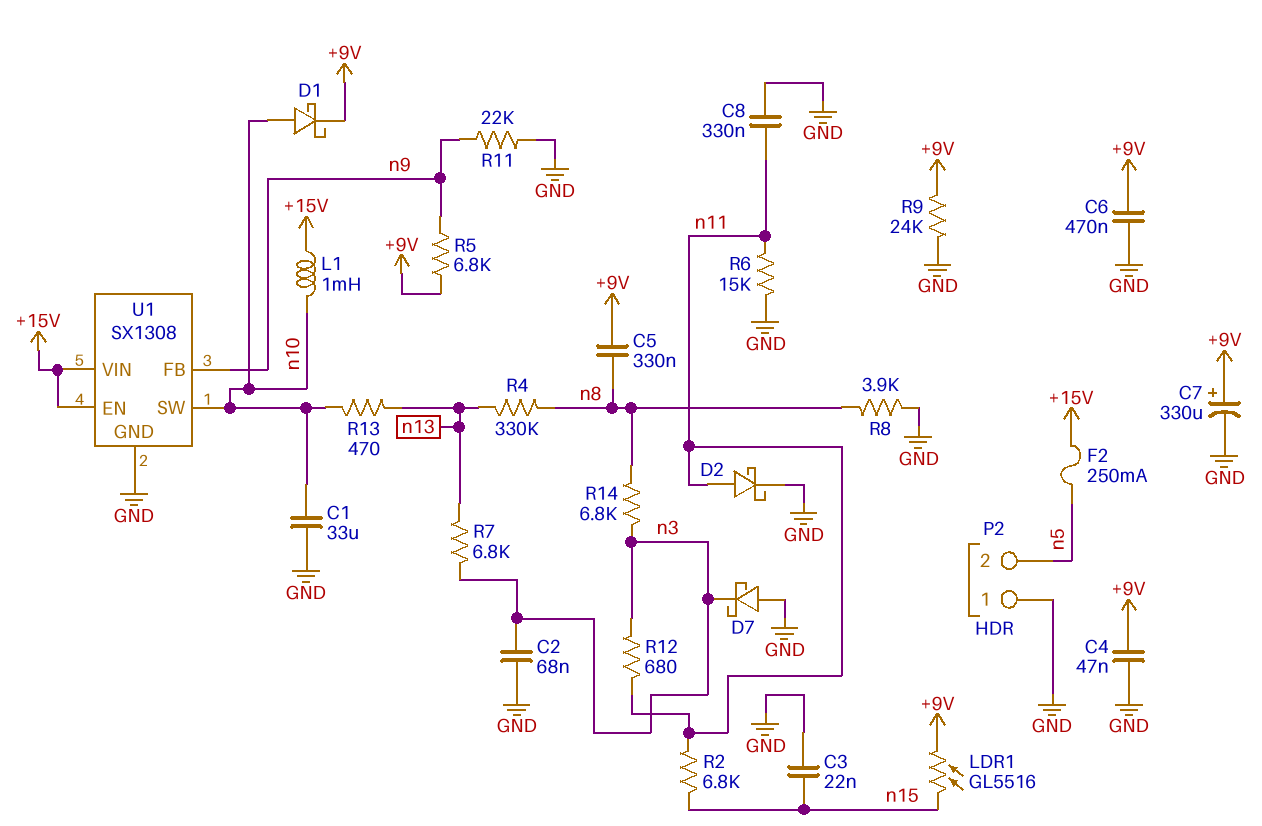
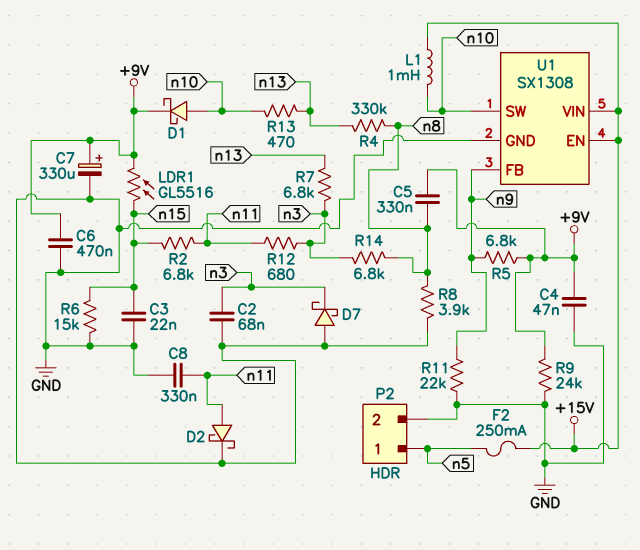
C1: 33uF (GND, n10) -> none
P2 pin 1: GND -> n5
P2 pin 2: n5 -> GND
R6: 15k (GND, n11) -> 15k (GND, n15)

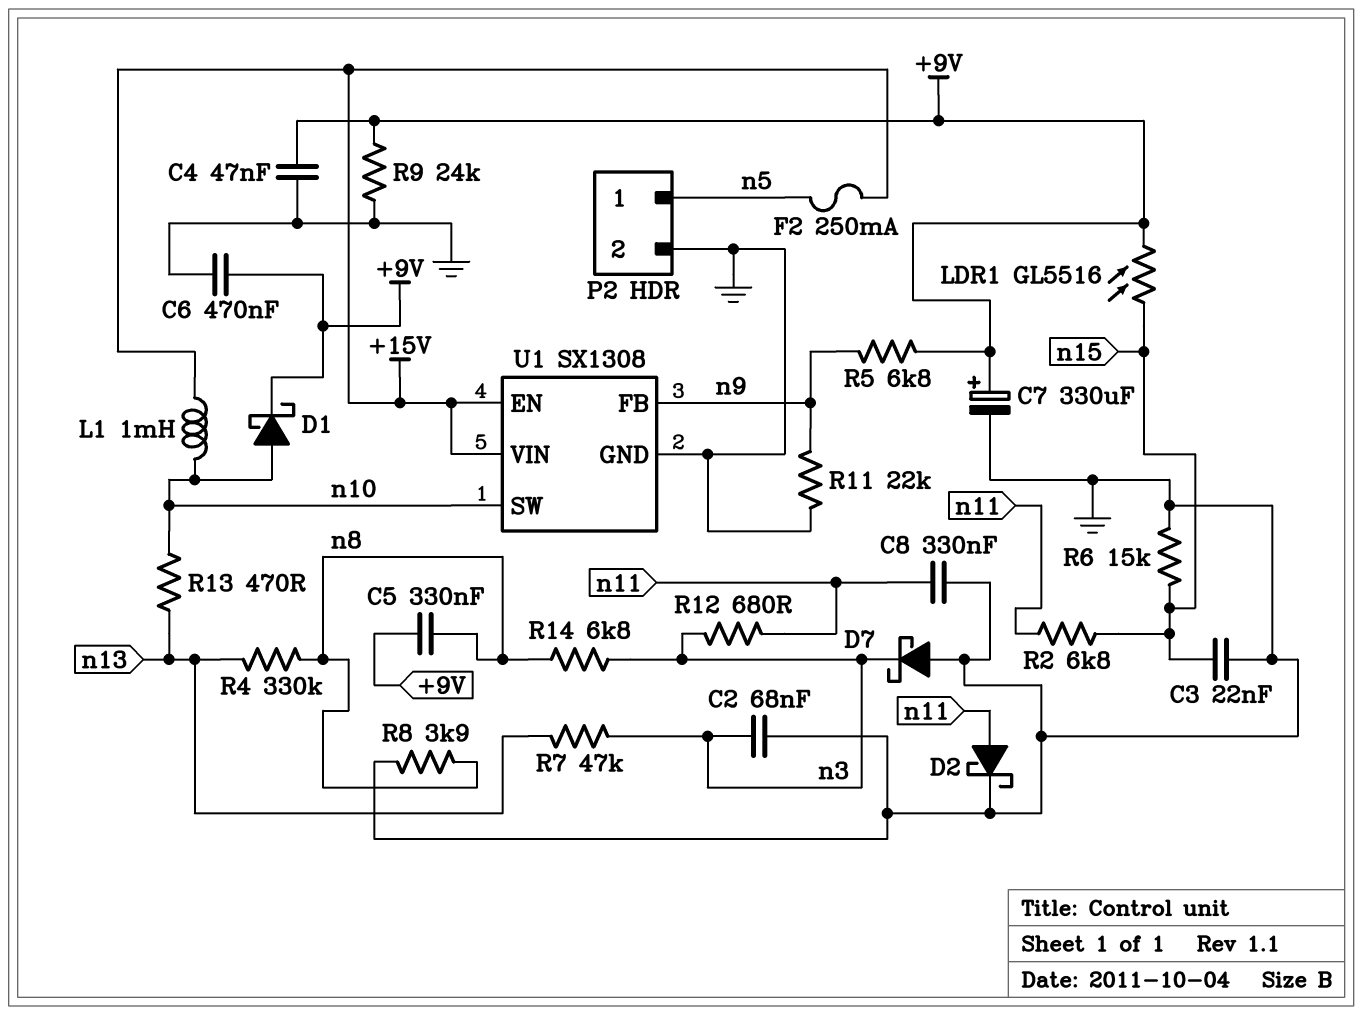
R7: 6.8k (n3, n13) -> 47k (n3, n13)

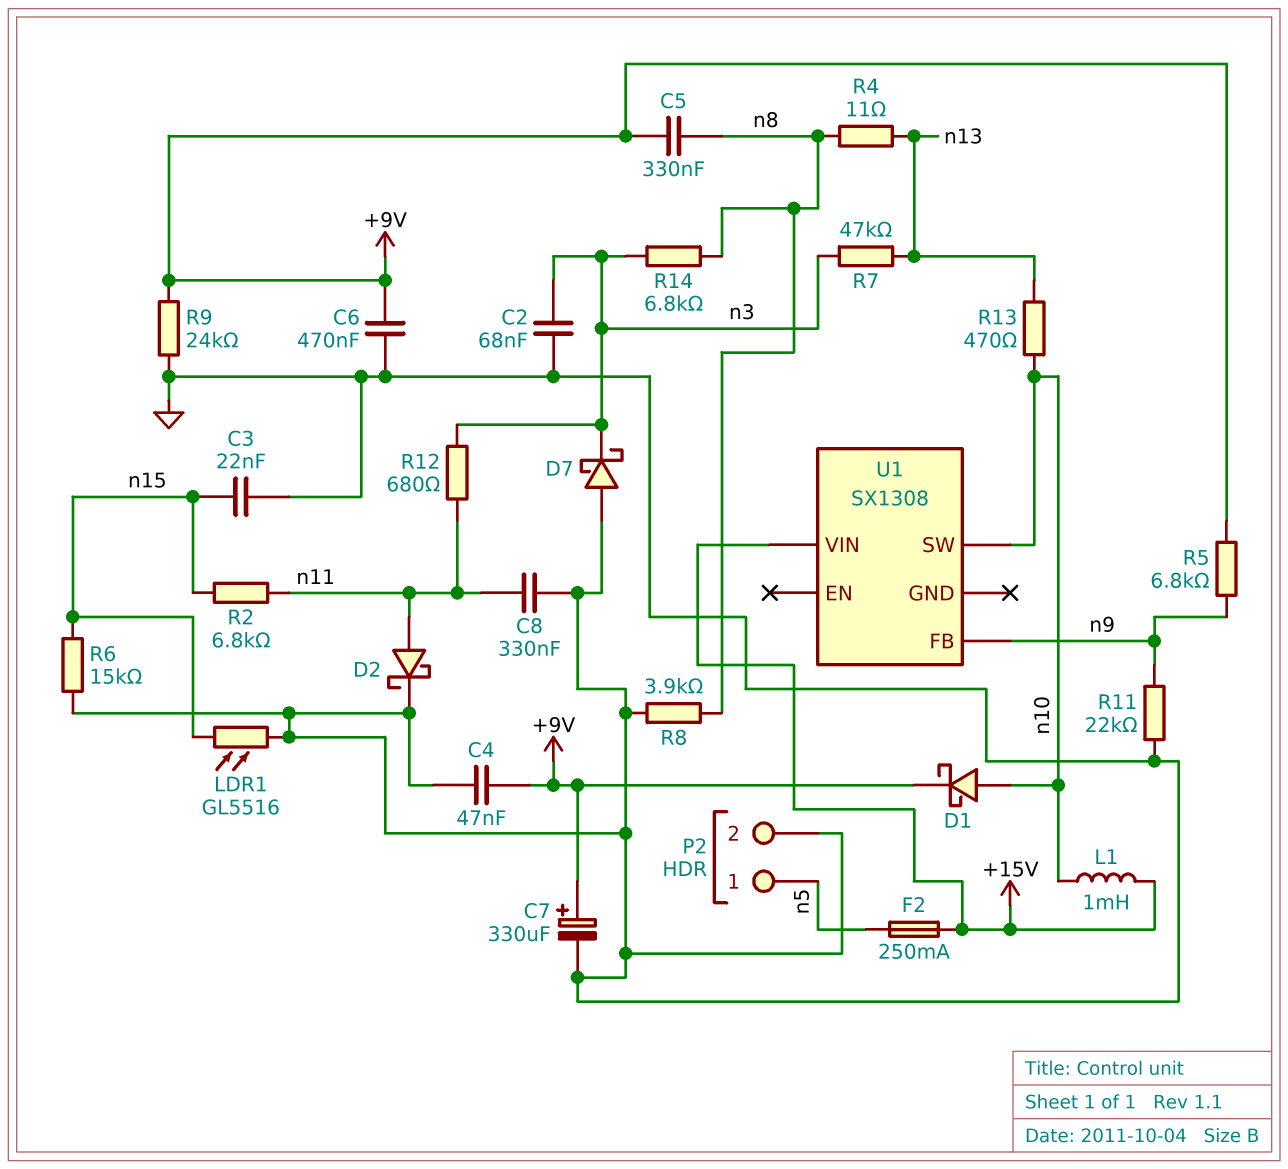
LDR1: GL5516 (+9V, n15) -> GL5516 (GND, n15)
R4: 330k (n8, n13) -> 11 (n8, n13)
U1 pin EN: +15V -> none
U1 pin GND: GND -> none

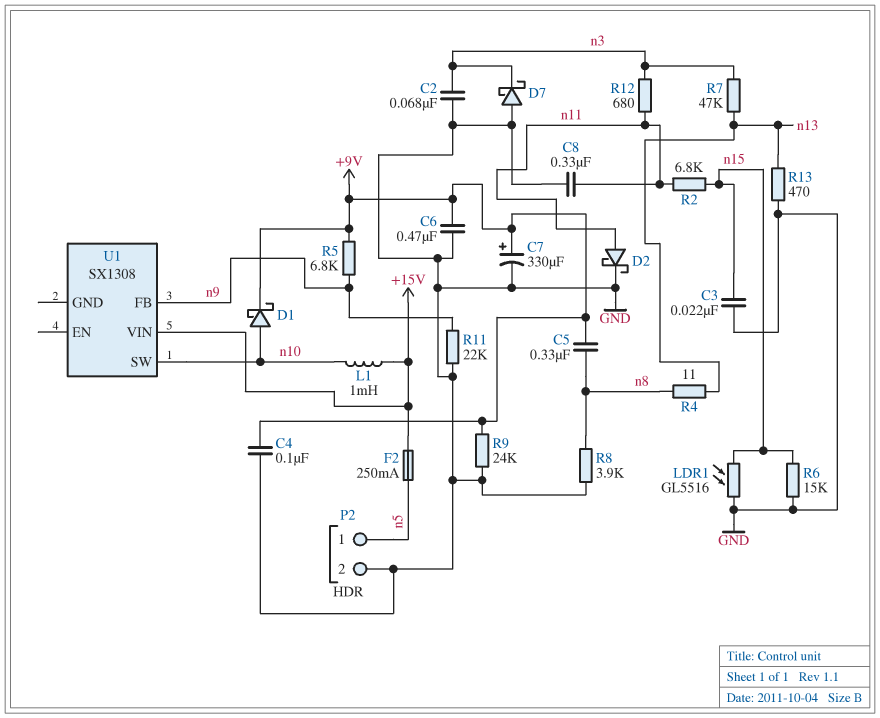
C4: 47nF (+9V, GND) -> 100nF (+9V, GND)
R13: 470 (n10, n13) -> 470 (GND, n13)
R14: 6.8k (n3, n8) -> none

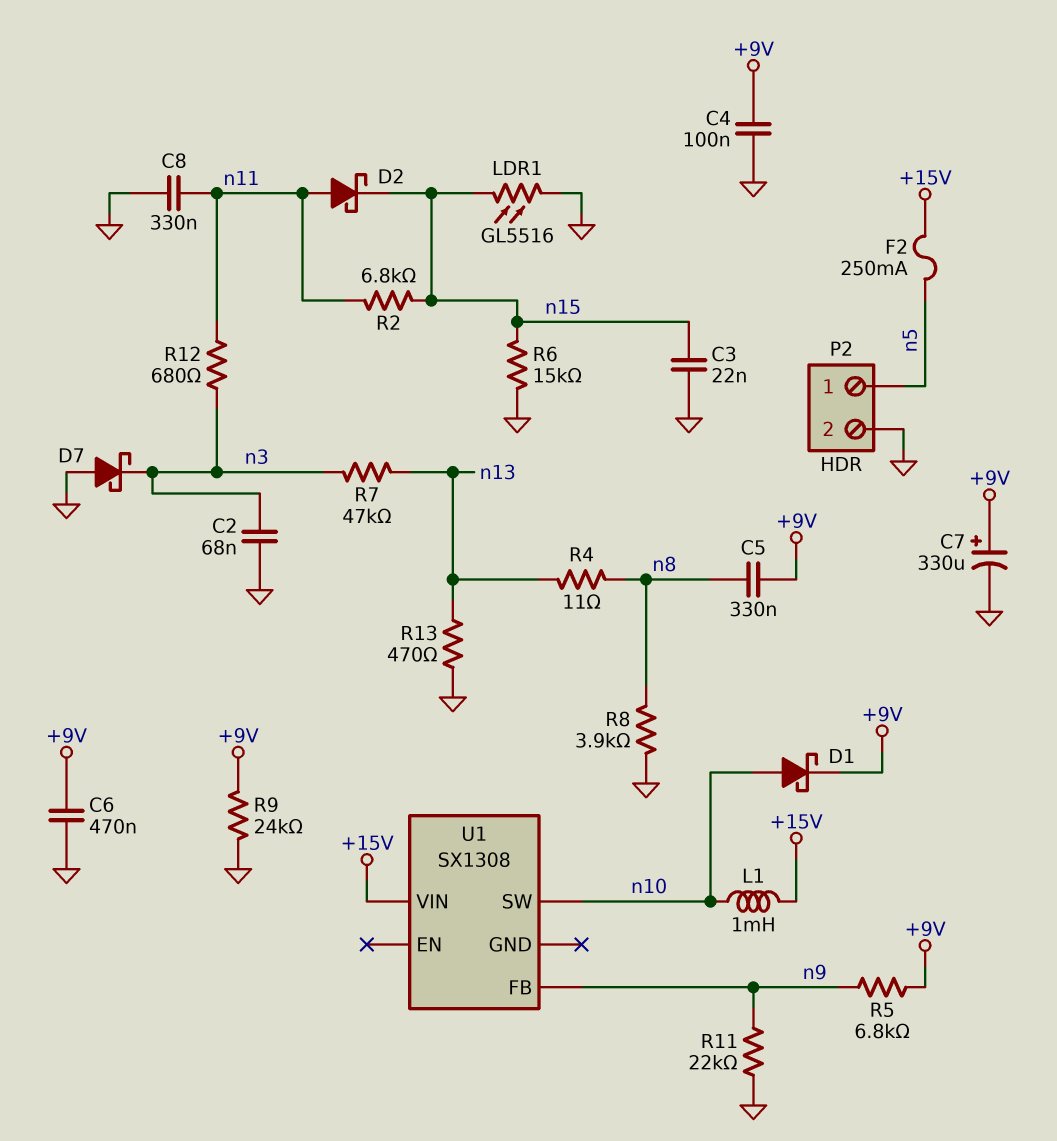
D2: schottky (A n11, K GND) -> schottky (A n11, K n15)

